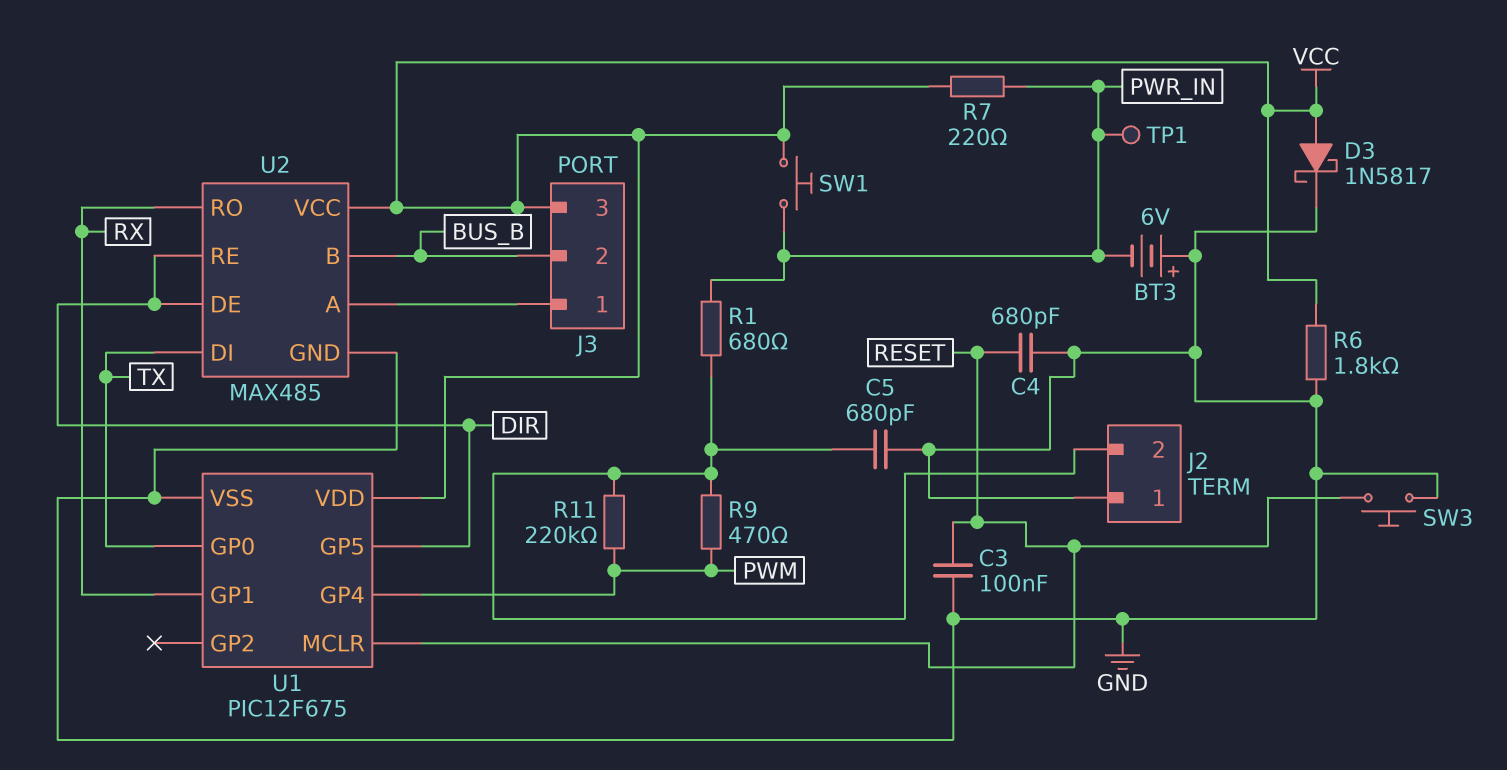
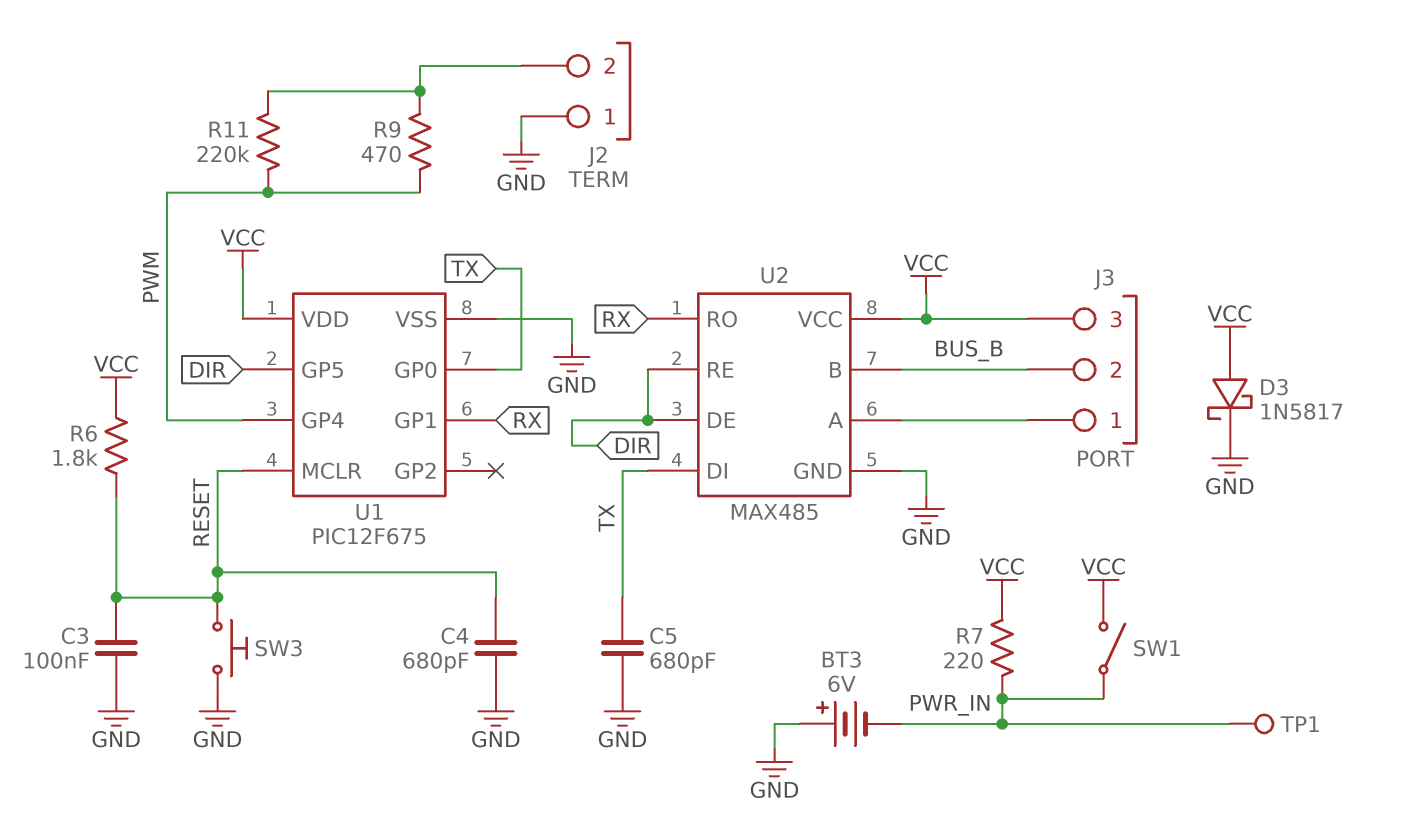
C5: 680pF (GND, J2/2) -> 680pF (GND, TX)
R1: 680 (J2/2, PWR_IN) -> none
R6: 1.8k (GND, VCC) -> 1.8k (RESET, VCC)
SW1: button (PWR_IN, VCC) -> switch (PWR_IN, VCC)

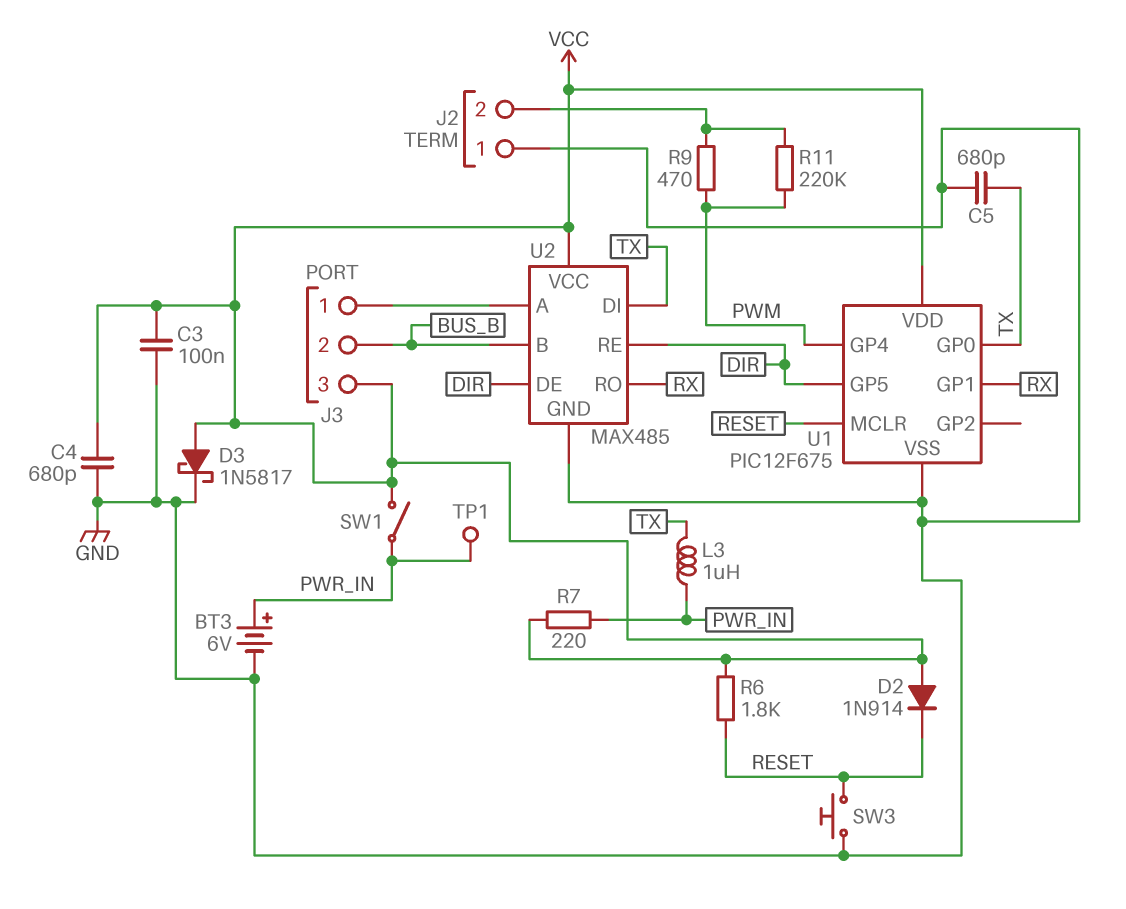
BT3: 6V (plus GND, minus PWR_IN) -> 6V (plus PWR_IN, minus GND)
C3: 100nF (GND, RESET) -> 100nF (GND, VCC)
C4: 680pF (GND, RESET) -> 680pF (GND, VCC)
D2: none -> diode 1N914 (A VCC, K RESET)
L3: none -> 1uH (PWR_IN, TX)

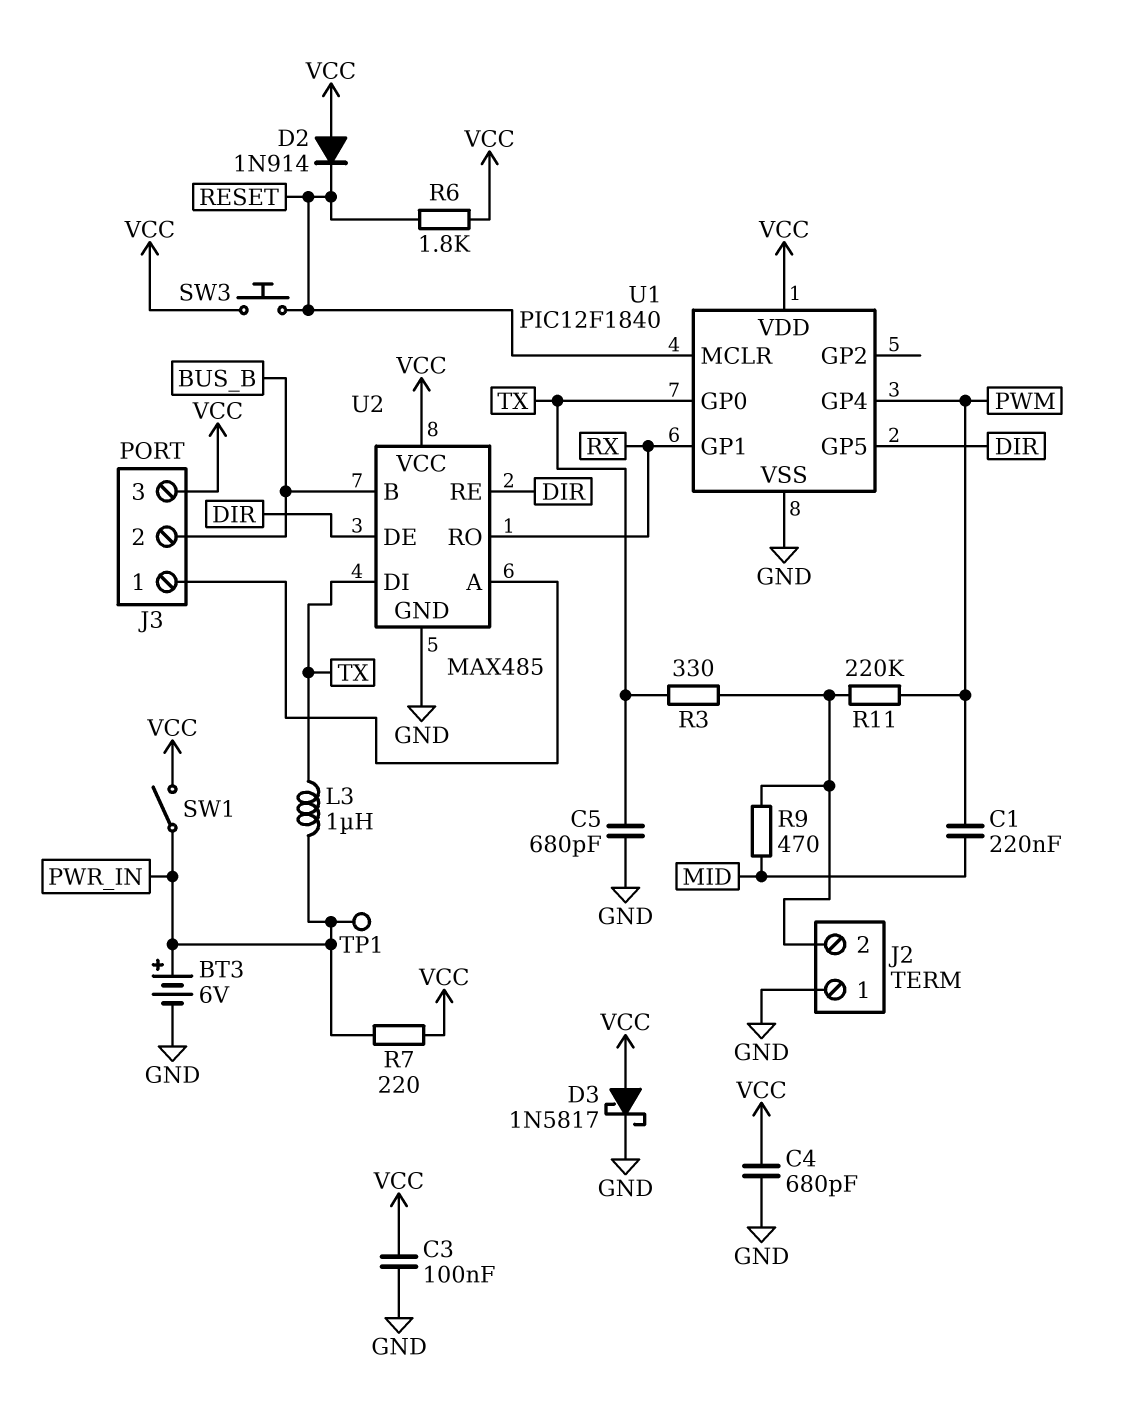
C1: none -> 220nF (MID, PWM)
R3: none -> 330 (J2/2, TX)
R9: 470 (J2/2, PWM) -> 470 (J2/2, MID)
SW3: button (GND, RESET) -> button (RESET, VCC)
U1: PIC12F675 -> PIC12F1840

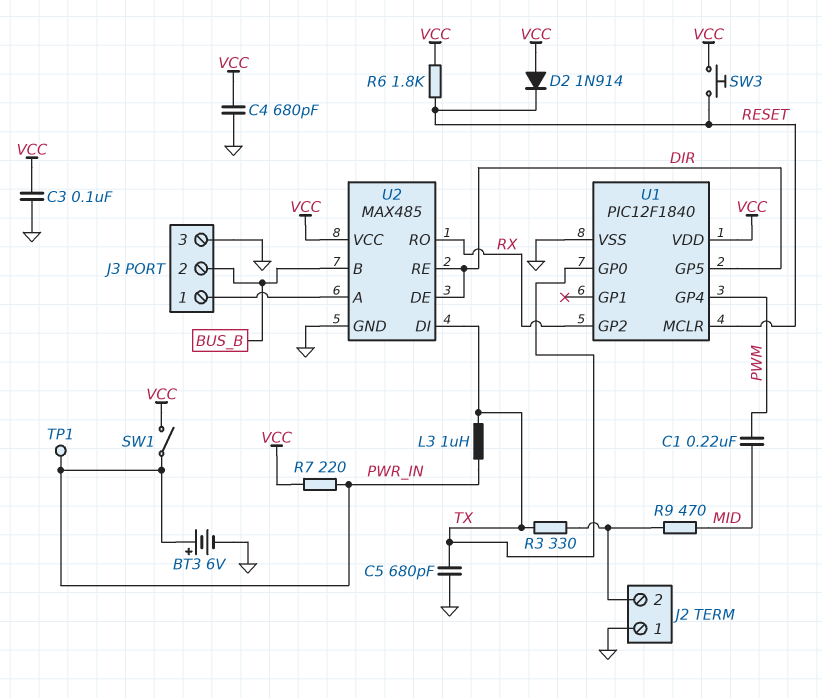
D3: schottky 1N5817 (A VCC, K GND) -> none
J3 pin 3: VCC -> GND
R11: 220k (J2/2, PWM) -> none
U1 pin GP1: RX -> none
U1 pin GP2: none -> RX

